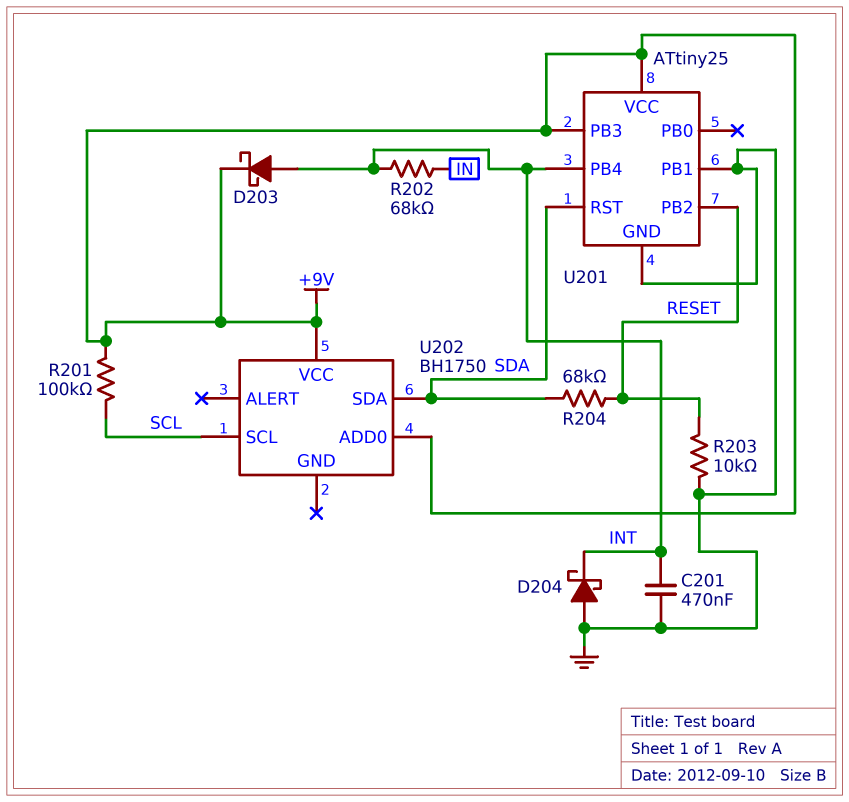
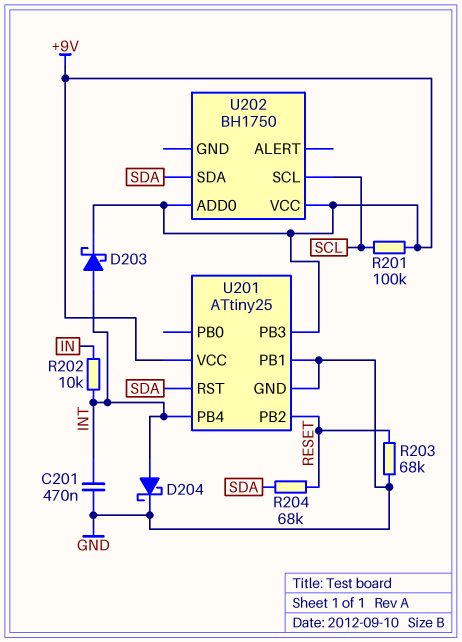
D204: schottky (A GND, K INT) -> schottky (A INT, K GND)
R202: 68k (IN, INT) -> 10k (IN, INT)
R203: 10k (GND, RESET) -> 68k (GND, RESET)

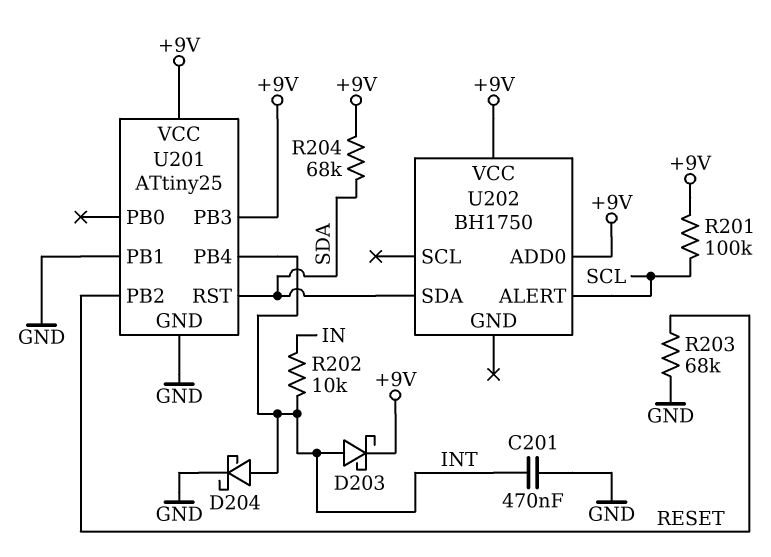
R204: 68k (RESET, SDA) -> 68k (+9V, SDA)
U202 pin ALERT: none -> SCL
U202 pin SCL: SCL -> none

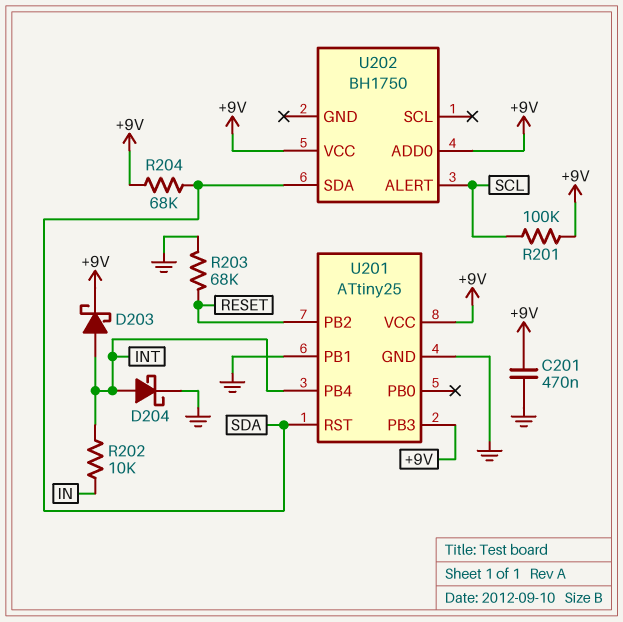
C201: 470nF (GND, INT) -> 470nF (+9V, GND)

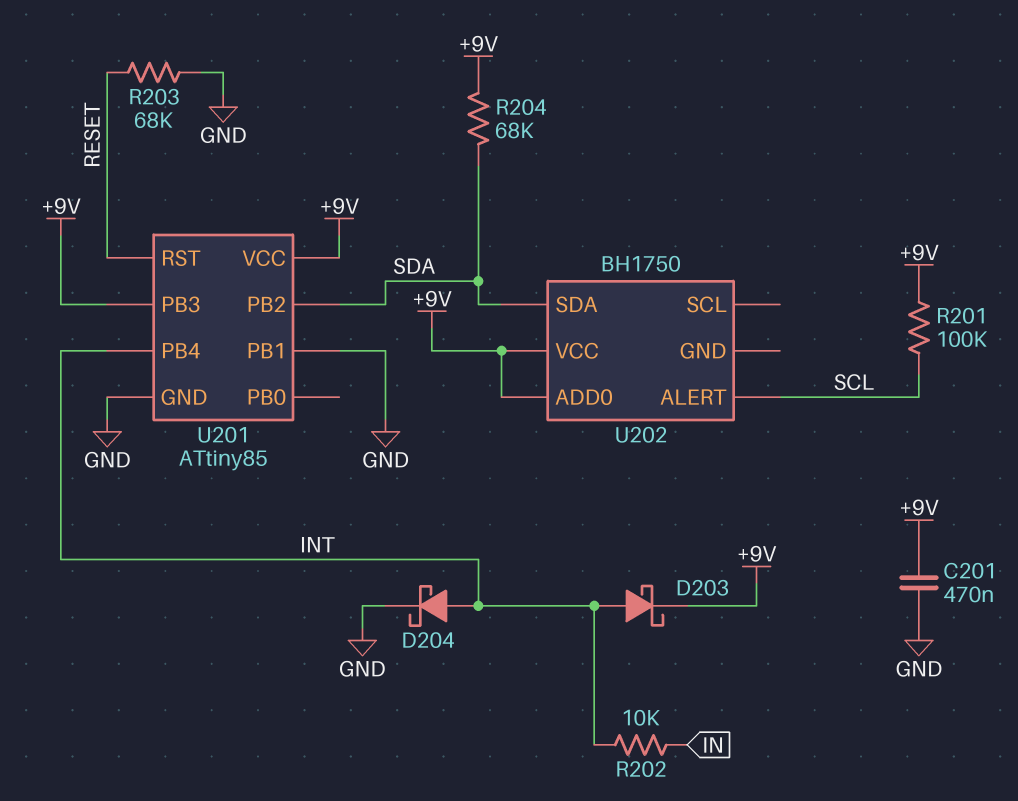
U201: ATtiny25 -> ATtiny85
U201 pin PB2: RESET -> SDA
U201 pin RST: SDA -> RESET

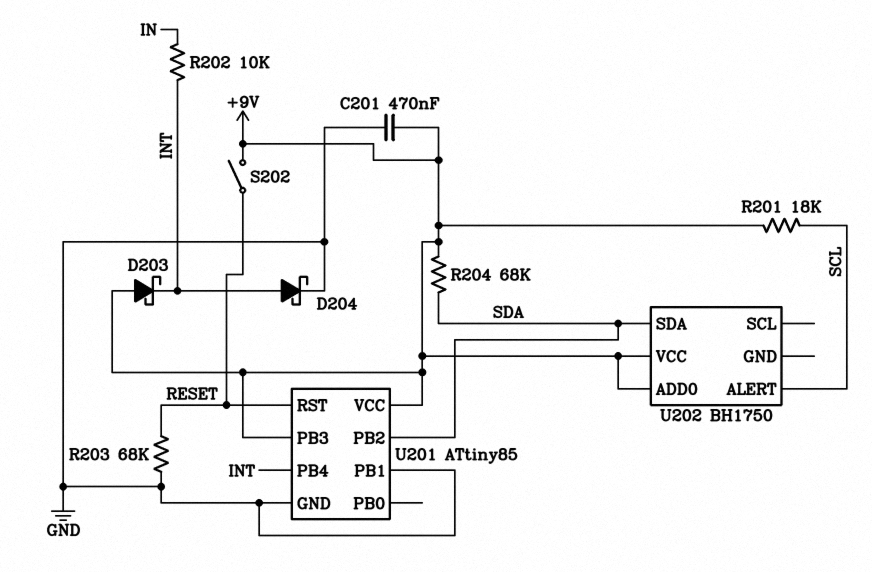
D203: schottky (A INT, K +9V) -> schottky (A +9V, K INT)
R201: 100k (+9V, SCL) -> 18k (+9V, SCL)
S202: none -> switch (+9V, RESET)

